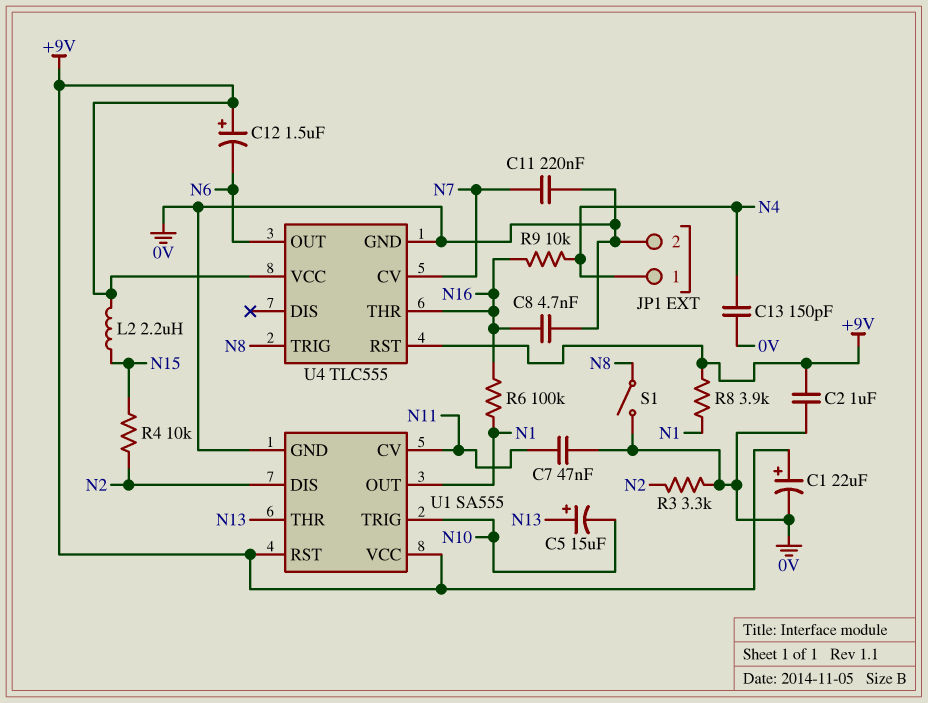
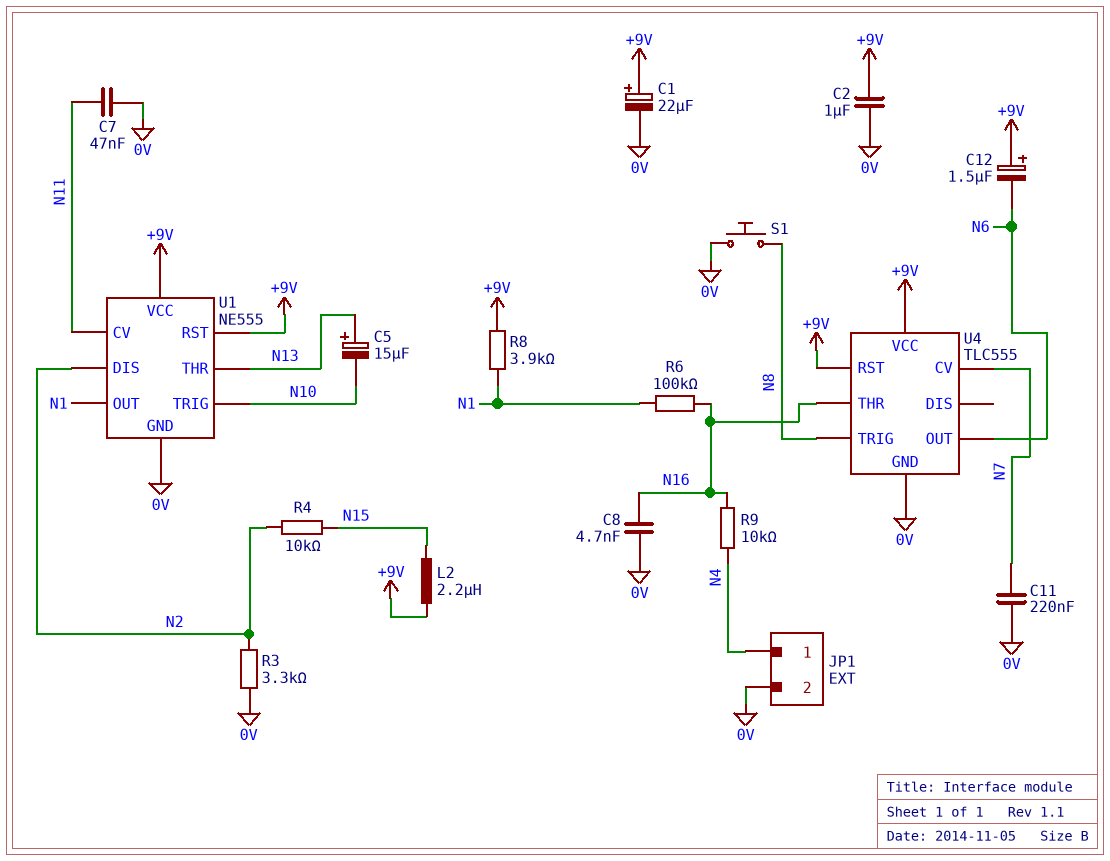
C13: 150pF (0V, N4) -> none
S1: switch (0V, N8) -> button (0V, N8)
U1: SA555 -> NE555

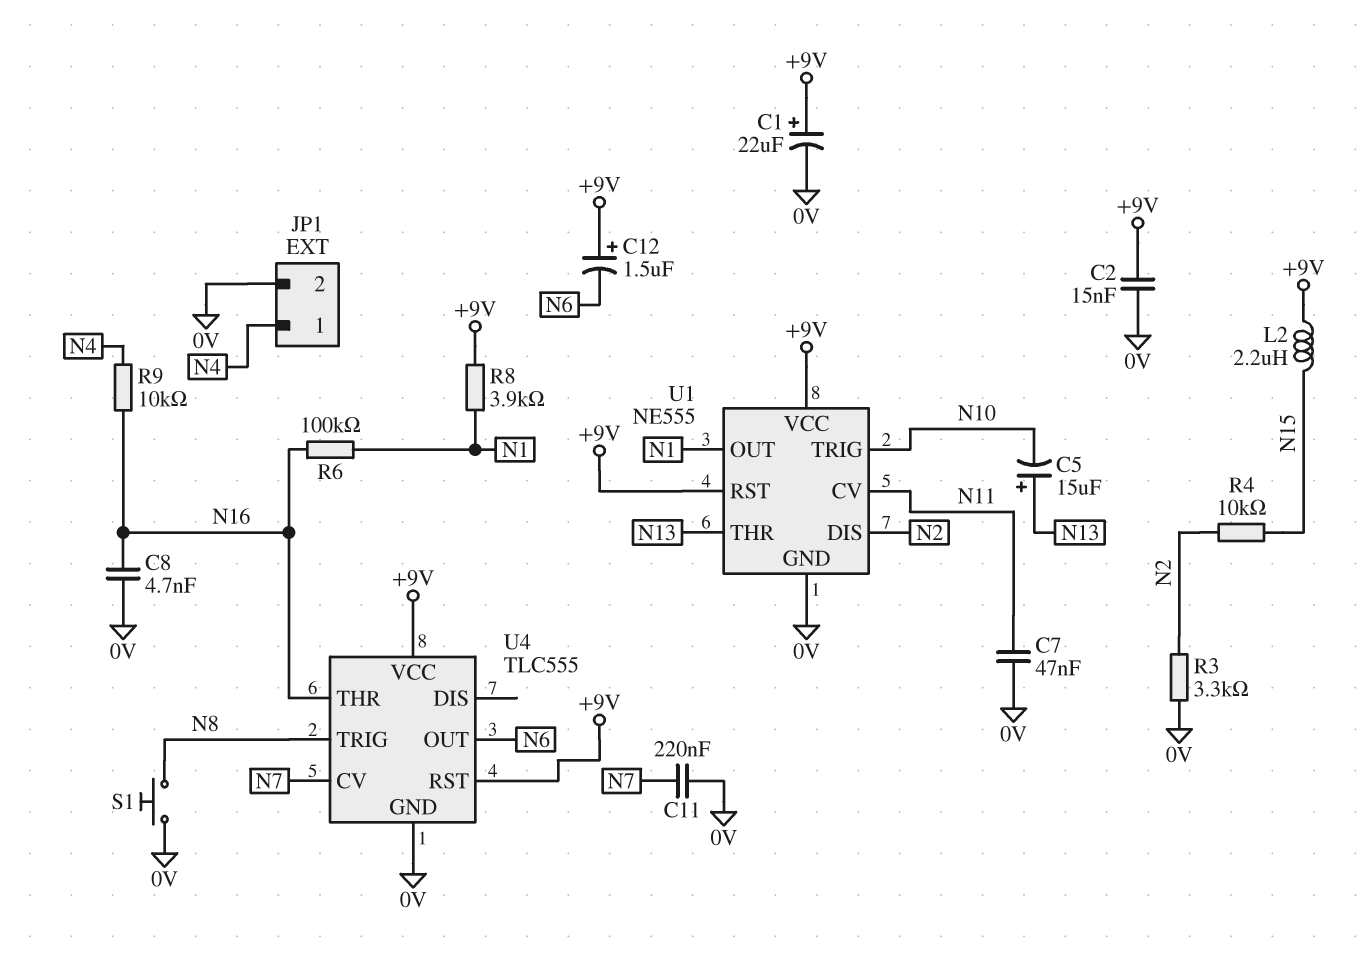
C2: 1uF (+9V, 0V) -> 15nF (+9V, 0V)

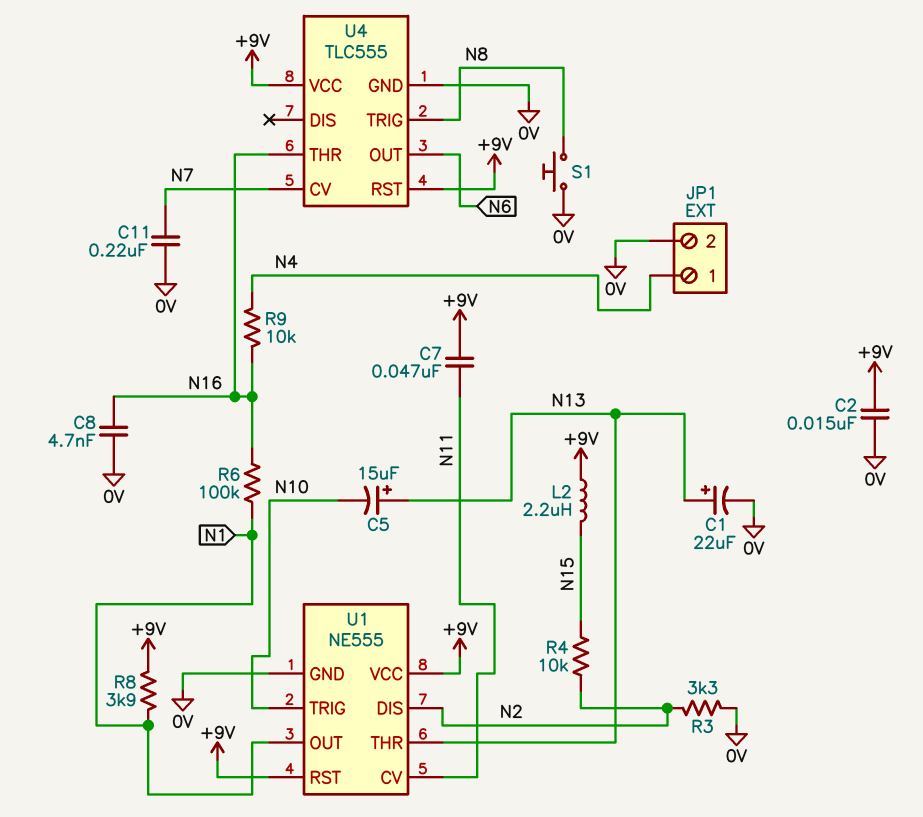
C1: 22uF (plus +9V, minus 0V) -> 22uF (plus N13, minus 0V)
C7: 47nF (0V, N11) -> 47nF (+9V, N11)
C12: 1.5uF (plus +9V, minus N6) -> none

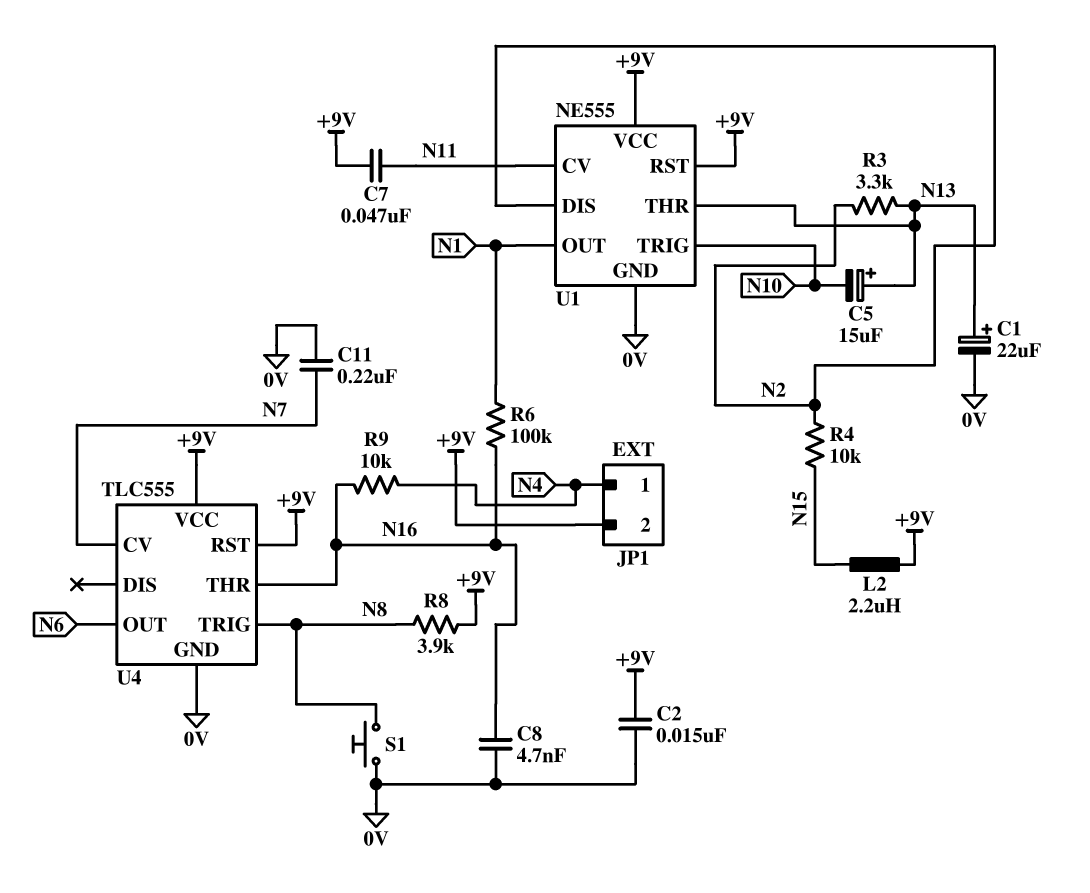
JP1 pin 2: 0V -> +9V
R3: 3.3k (0V, N2) -> 3.3k (N2, N13)
R8: 3.9k (+9V, N1) -> 3.9k (+9V, N8)

